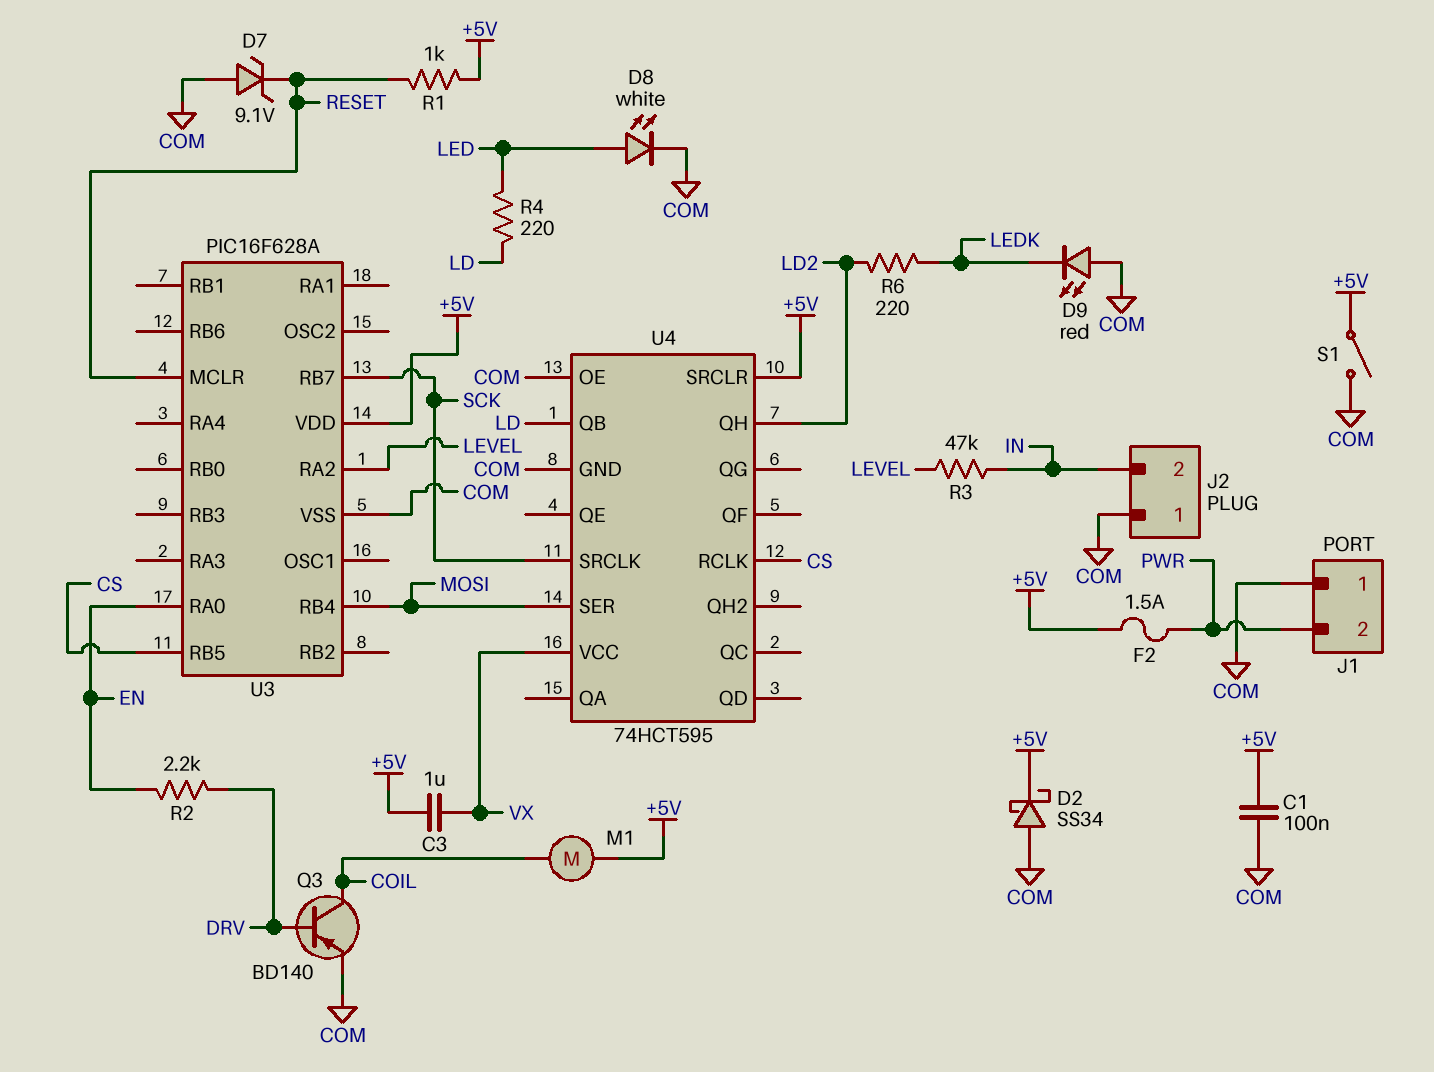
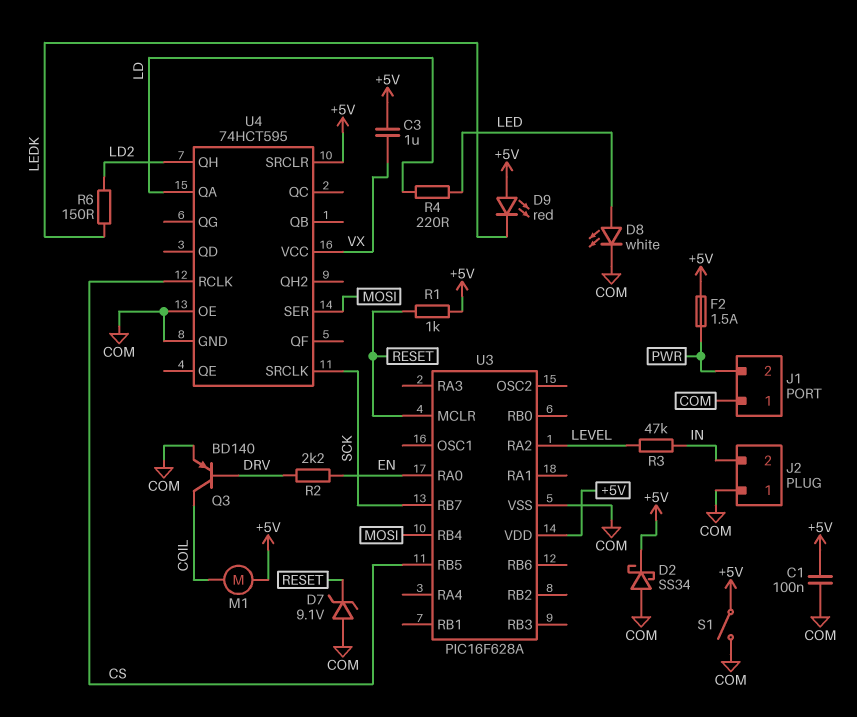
D9: LED red (A COM, K LEDK) -> LED red (A +5V, K LEDK)
R6: 220 (LD2, LEDK) -> 150 (LD2, LEDK)
U4 pin QA: none -> LD
U4 pin QB: LD -> none

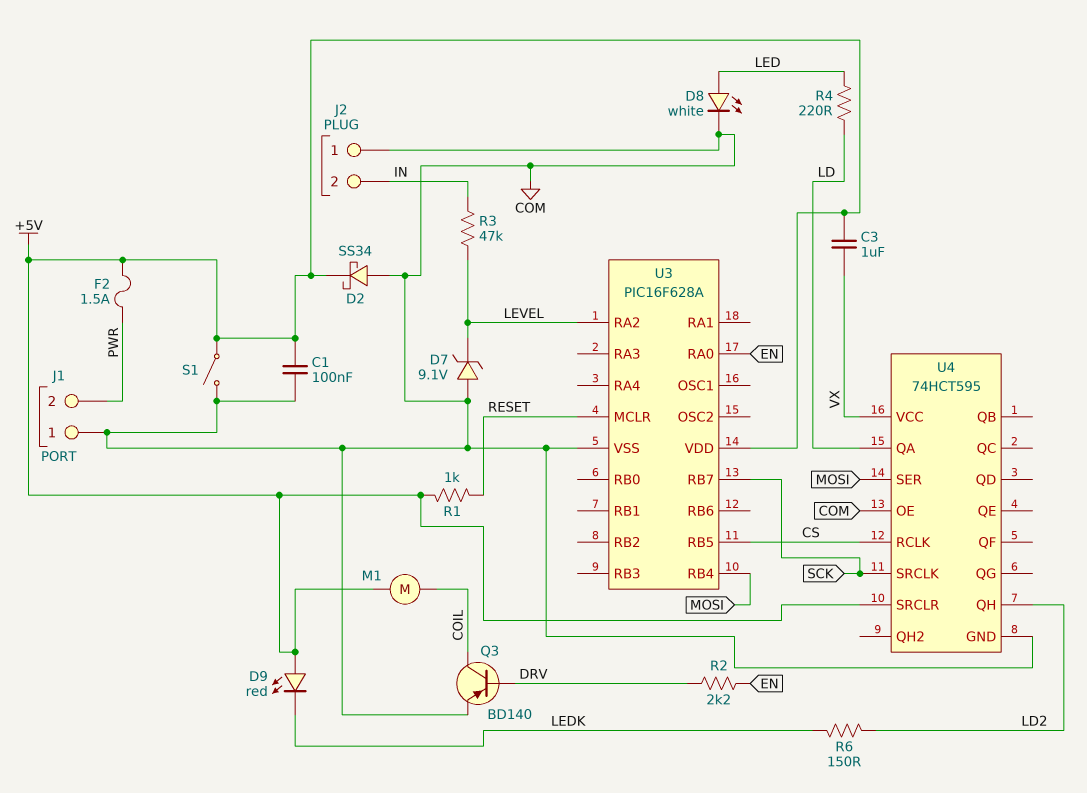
D7: zener 9.1V (A COM, K RESET) -> zener 9.1V (A COM, K LEVEL)

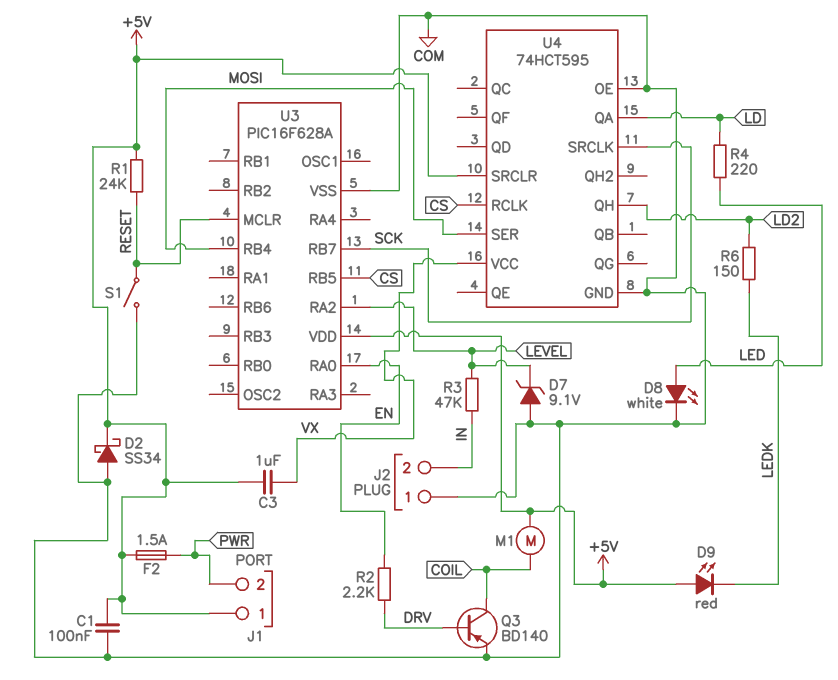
J1 pin 1: COM -> +5V
R1: 1k (+5V, RESET) -> 24k (+5V, RESET)
S1: switch (+5V, COM) -> switch (COM, RESET)

